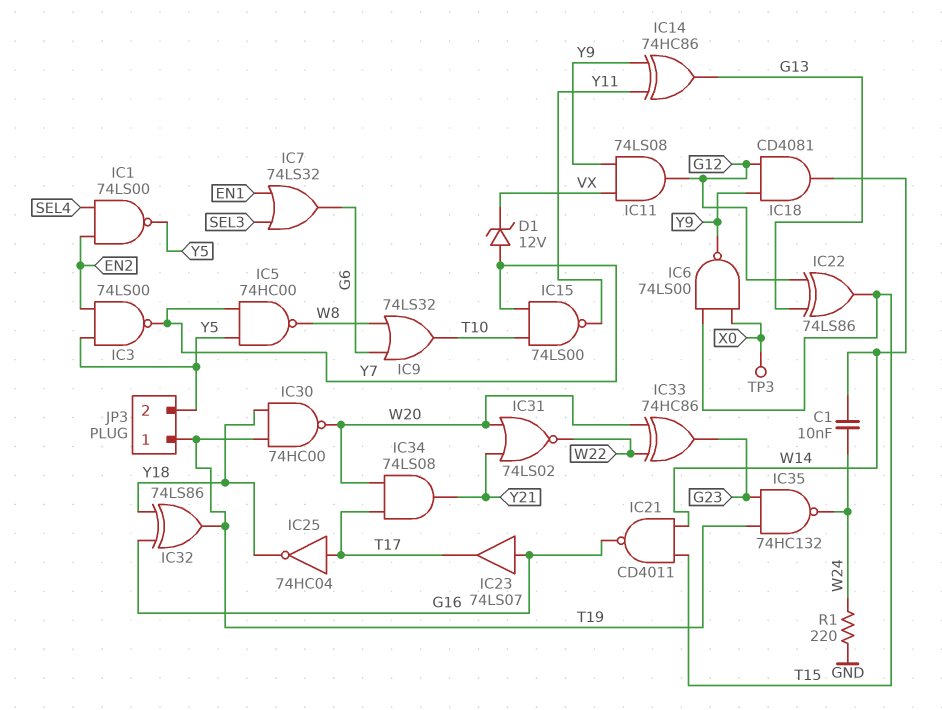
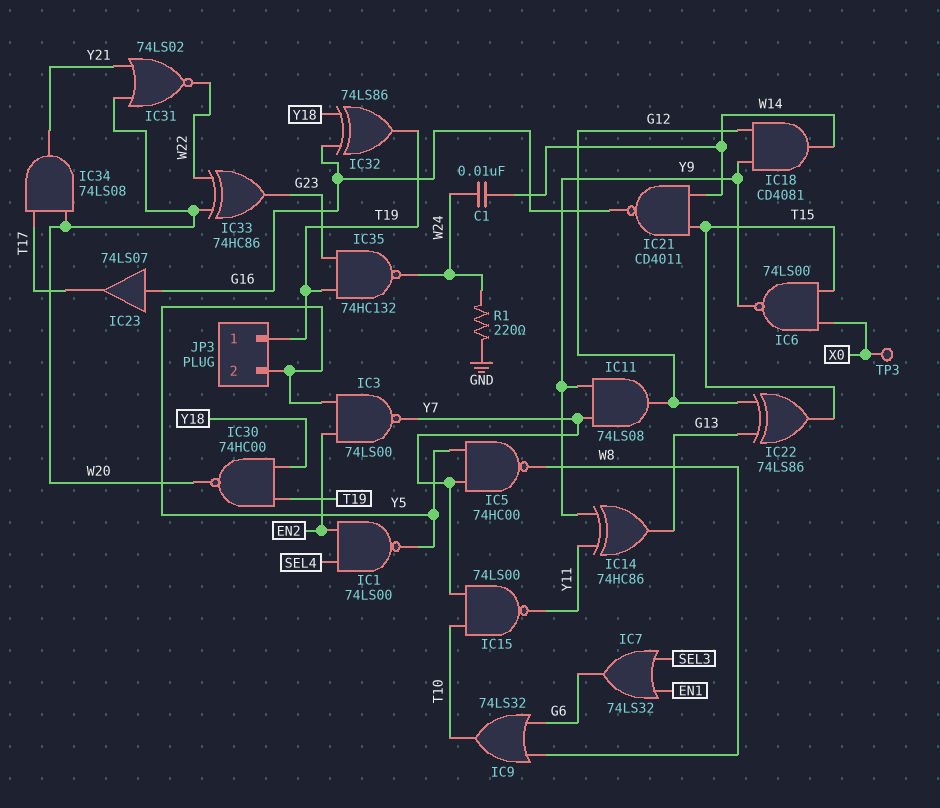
D1: zener 12V (A Y7, K VX) -> none
IC11: AND 74LS08 (in VX, in Y9, out G12) -> AND 74LS08 (in Y7, in Y9, out G12)
IC25: NOT 74HC04 (in T17, out Y18) -> none

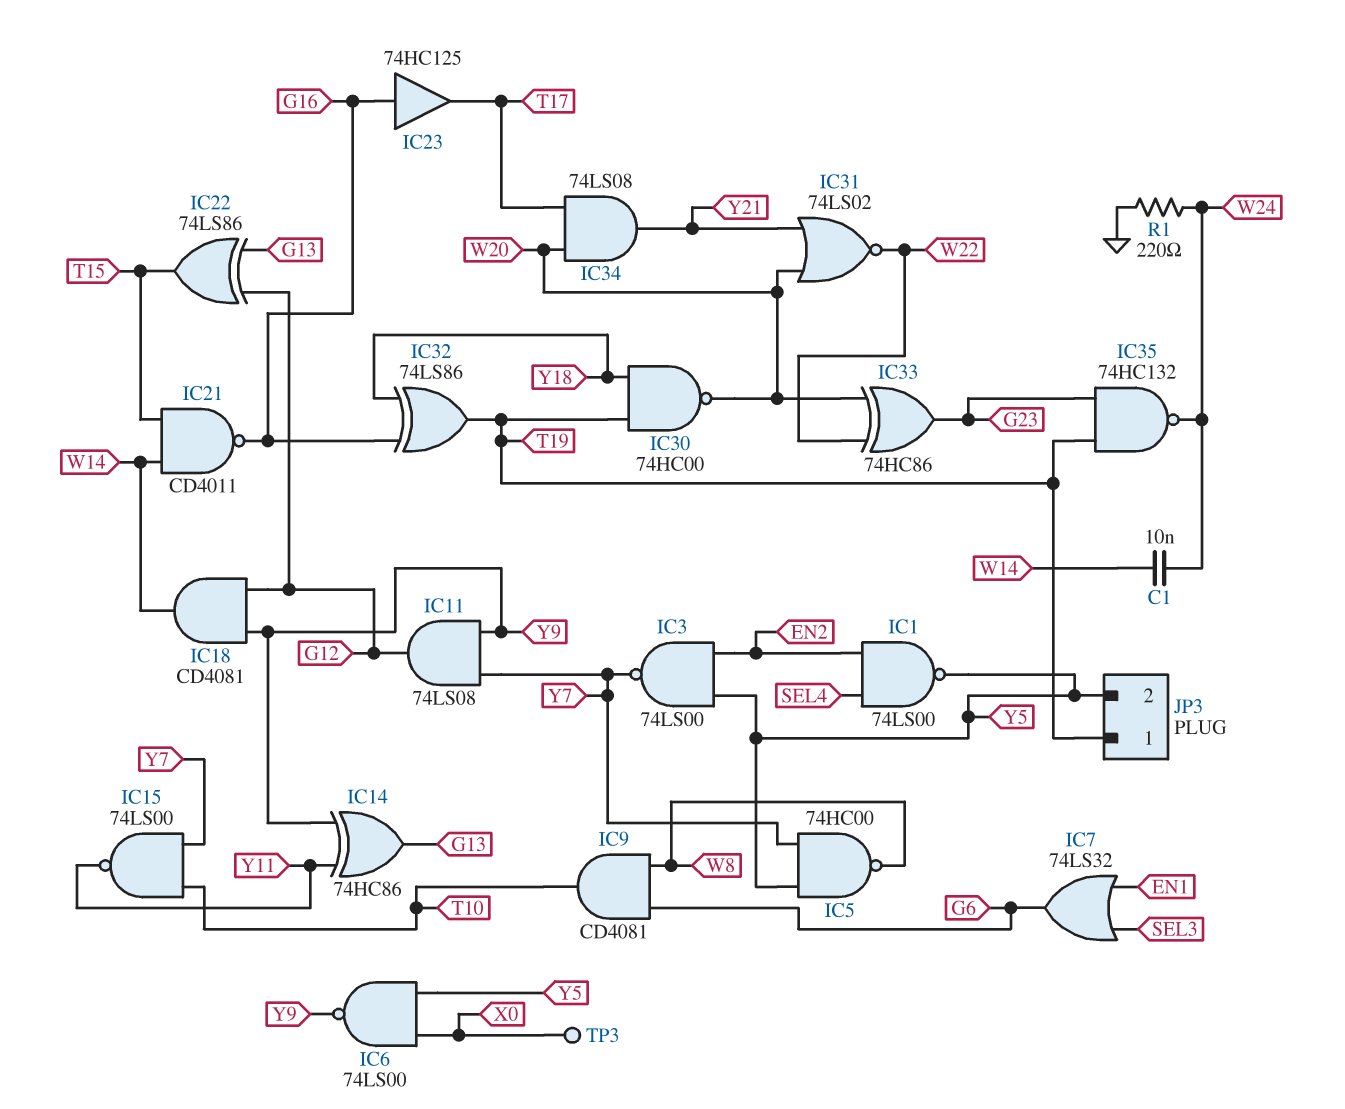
IC6: NAND 74LS00 (in T15, in X0, out Y9) -> NAND 74LS00 (in X0, in Y5, out Y9)
IC9: OR 74LS32 (in G6, in W8, out T10) -> AND CD4081 (in G6, in W8, out T10)
IC23: buffer 74LS07 (in G16, out T17) -> buffer 74HC125 (in G16, out T17)

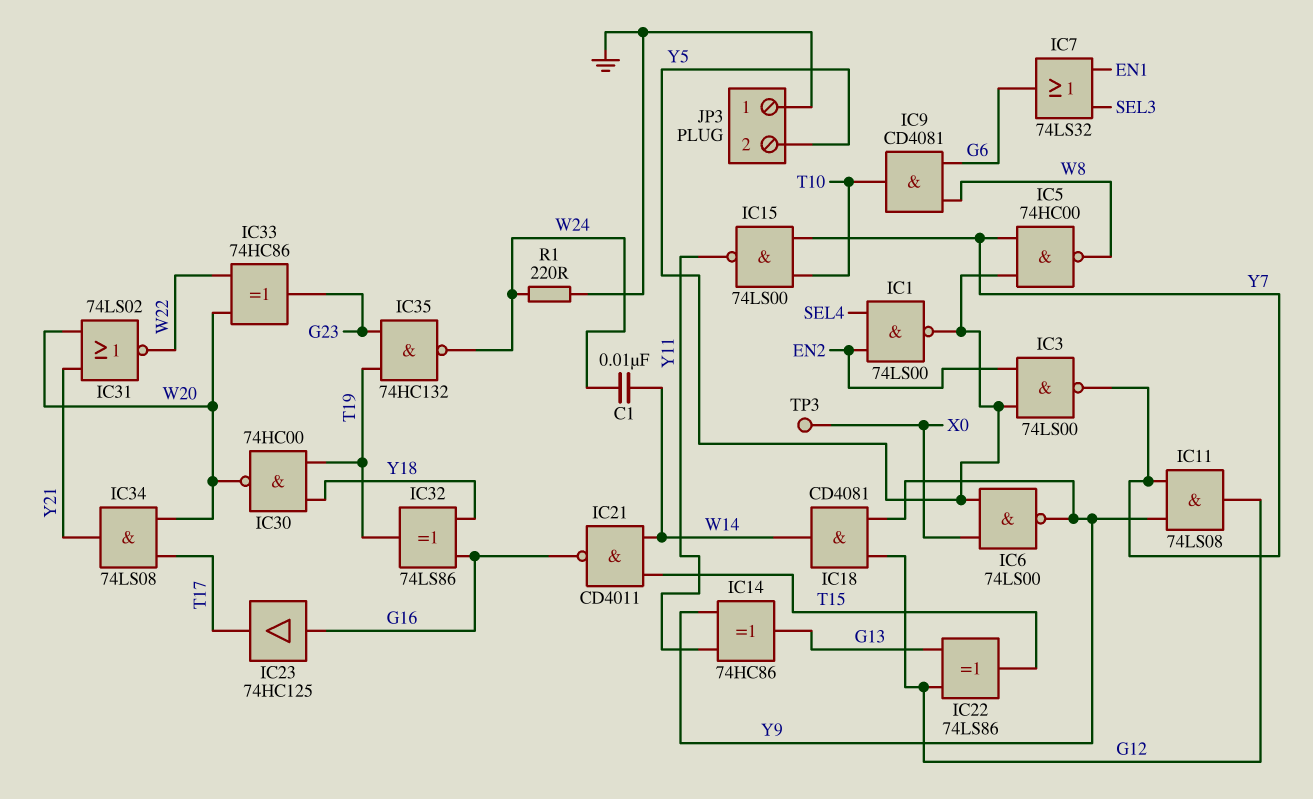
JP3 pin 1: T19 -> GND

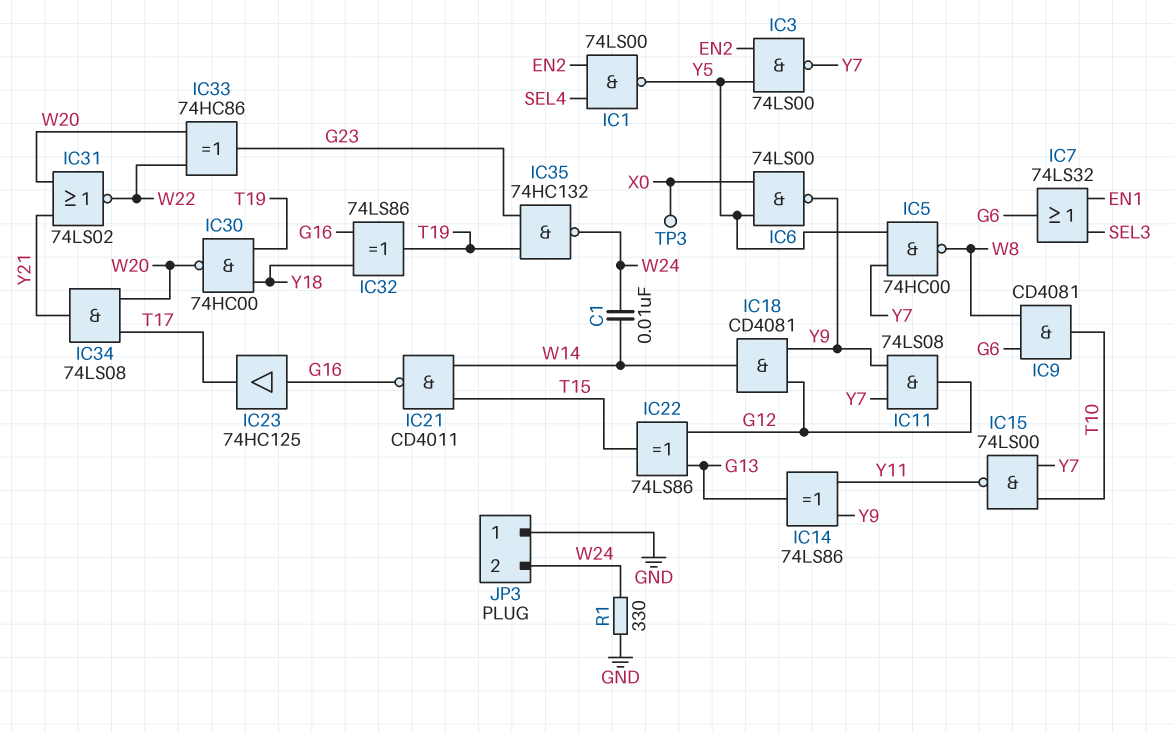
IC14: XOR 74HC86 (in Y9, in Y11, out G13) -> XOR 74LS86 (in Y9, in Y11, out G13)
JP3 pin 2: Y5 -> W24
R1: 220 (GND, W24) -> 330 (GND, W24)

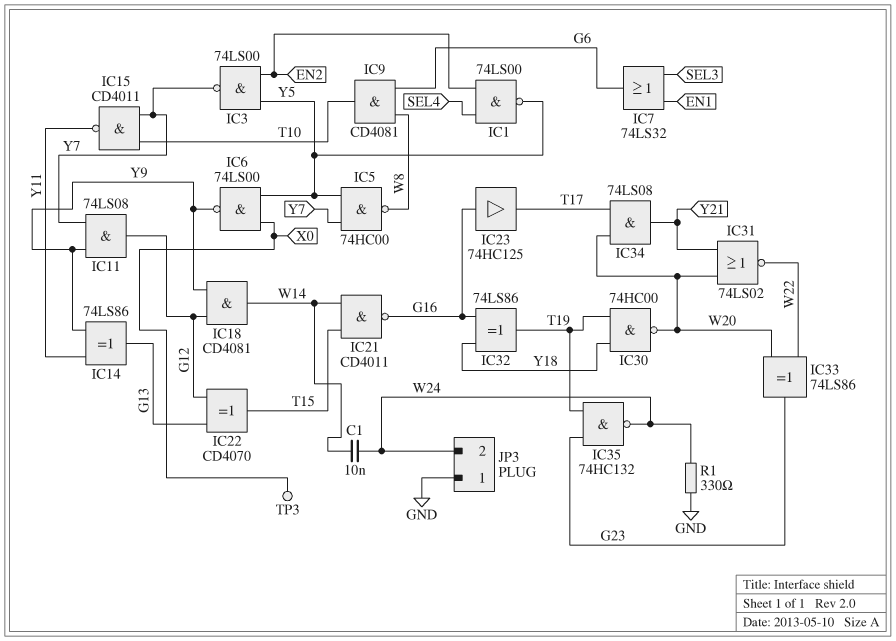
IC15: NAND 74LS00 (in T10, in Y7, out Y11) -> NAND CD4011 (in T10, in Y7, out Y11)
IC22: XOR 74LS86 (in G12, in G13, out T15) -> XOR CD4070 (in G12, in G13, out T15)
IC33: XOR 74HC86 (in W20, in W22, out G23) -> XOR 74LS86 (in W20, in W22, out G23)

